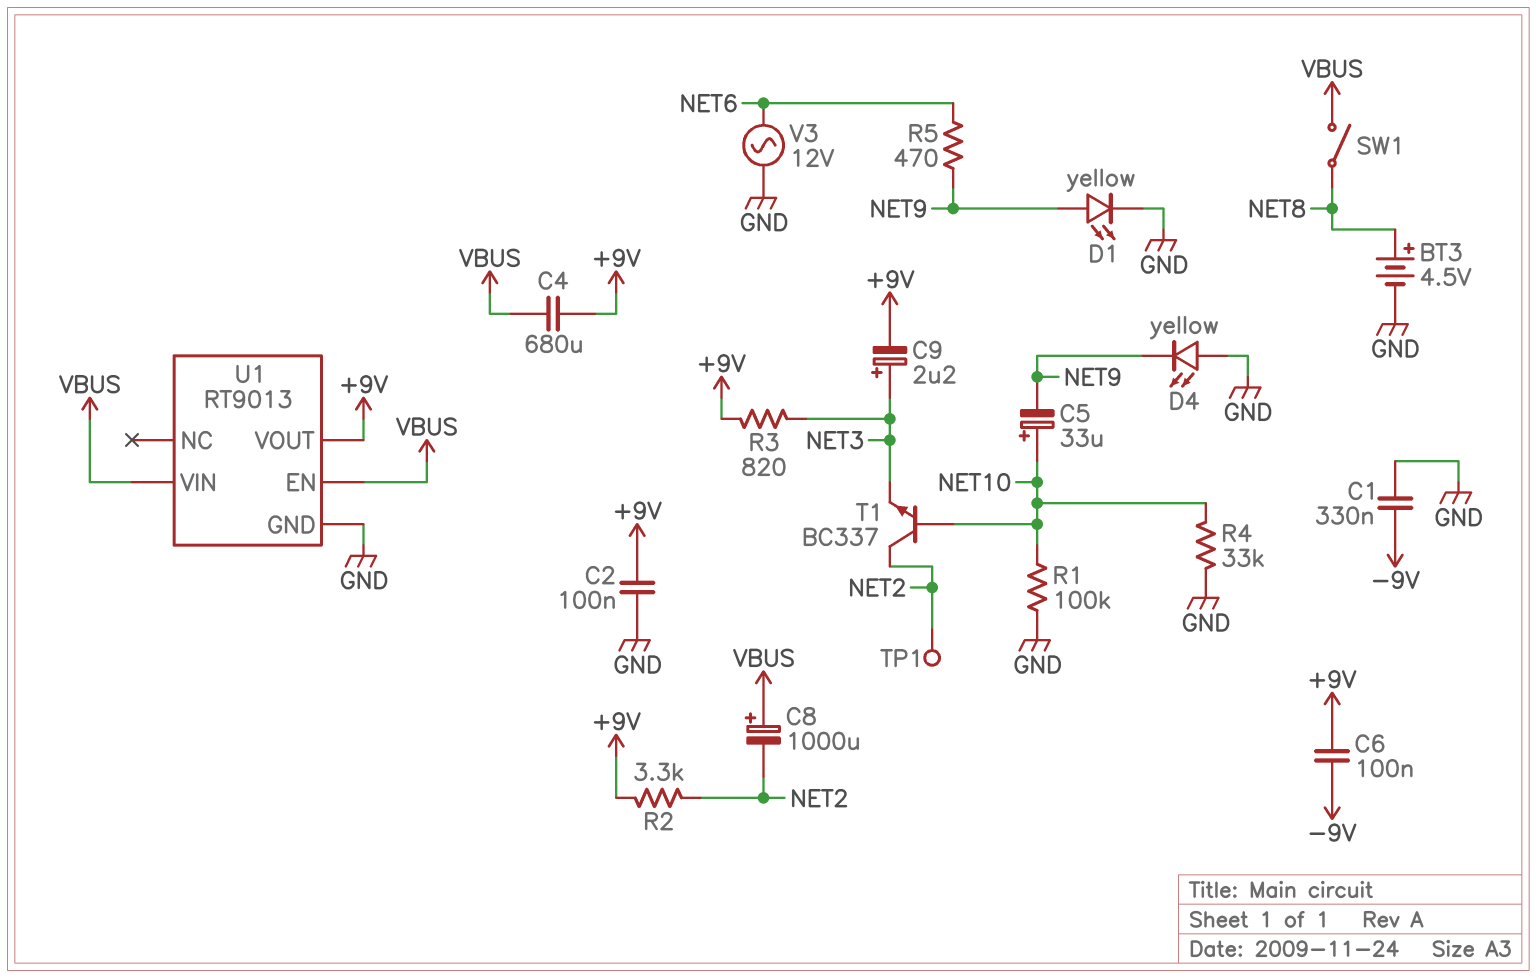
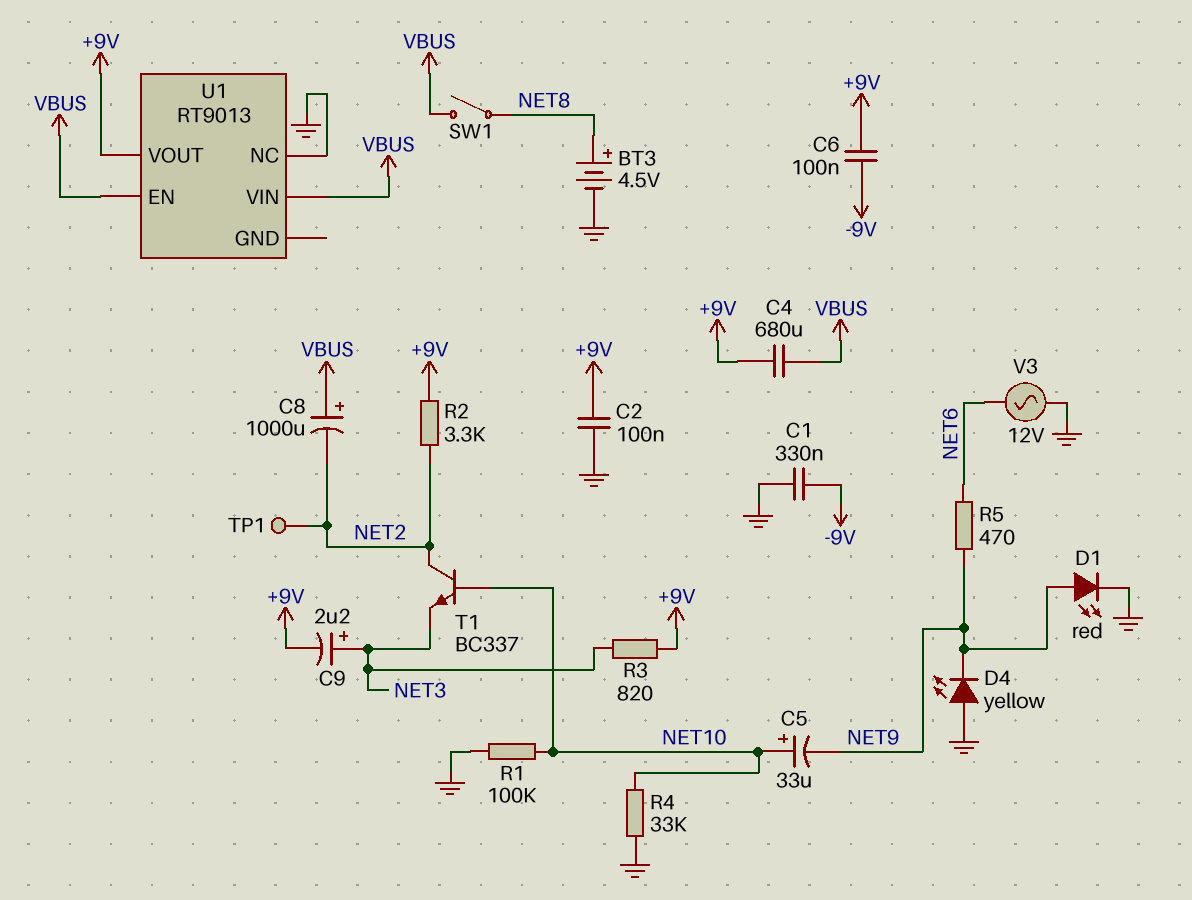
D1: LED yellow (A NET9, K GND) -> LED red (A NET9, K GND)
U1 pin GND: GND -> none
U1 pin NC: none -> GND

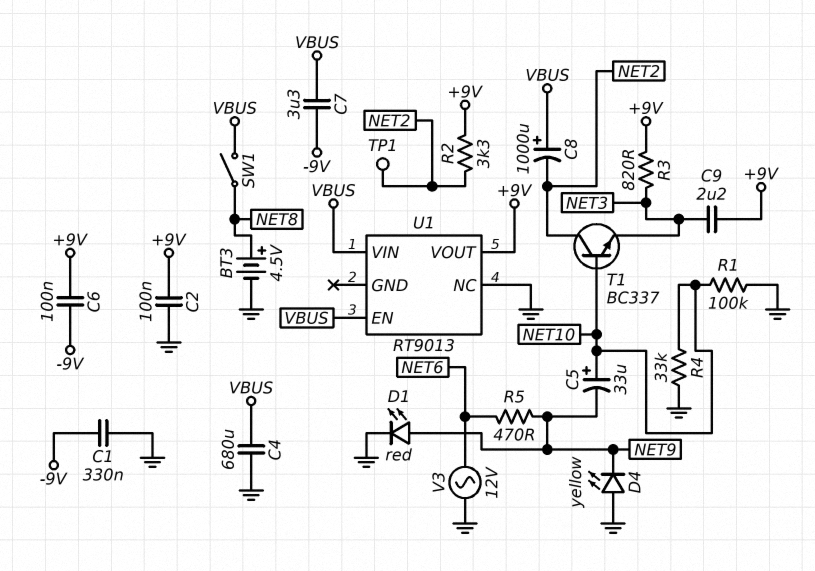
C4: 680uF (+9V, VBUS) -> 680uF (GND, VBUS)
C7: none -> 3.3uF (-9V, VBUS)
C9: 2.2uF (plus NET3, minus +9V) -> 2.2uF (+9V, NET3)

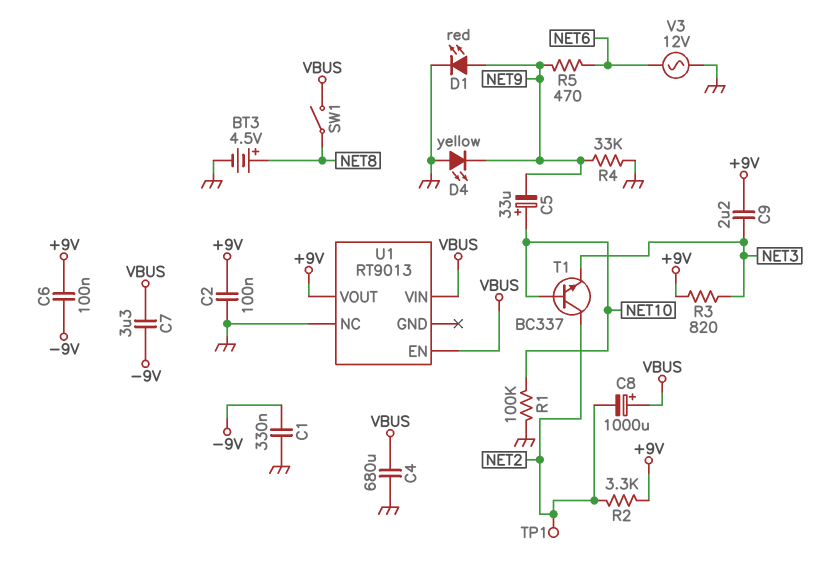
R4: 33k (GND, NET10) -> 33k (GND, NET9)

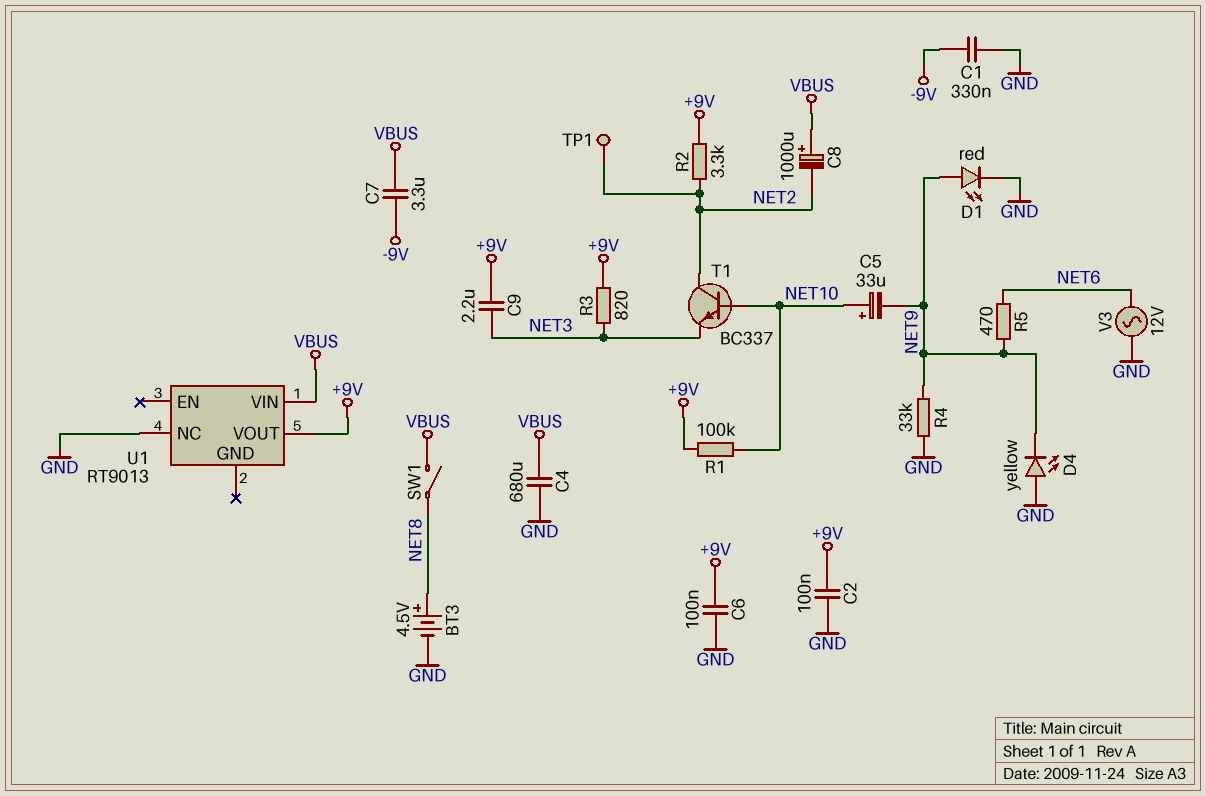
C6: 100nF (+9V, -9V) -> 100nF (+9V, GND)
R1: 100k (GND, NET10) -> 100k (+9V, NET10)
U1 pin EN: VBUS -> none

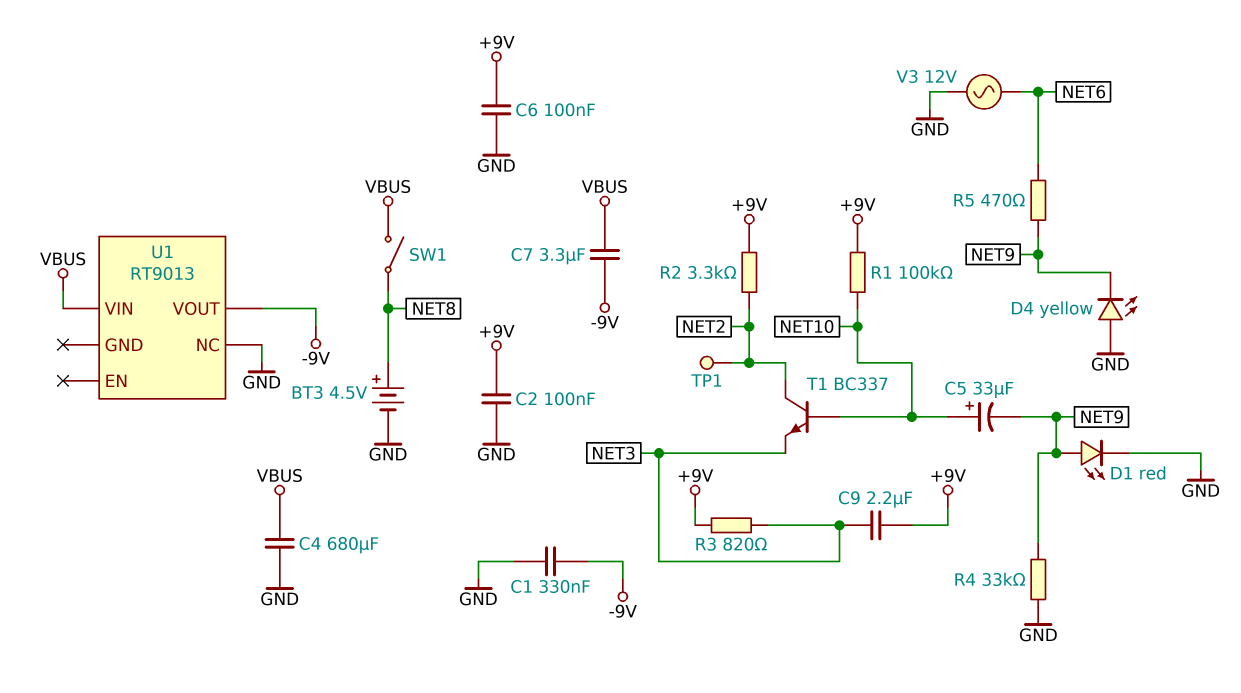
C8: 1000uF (plus VBUS, minus NET2) -> none
U1 pin VOUT: +9V -> -9V

